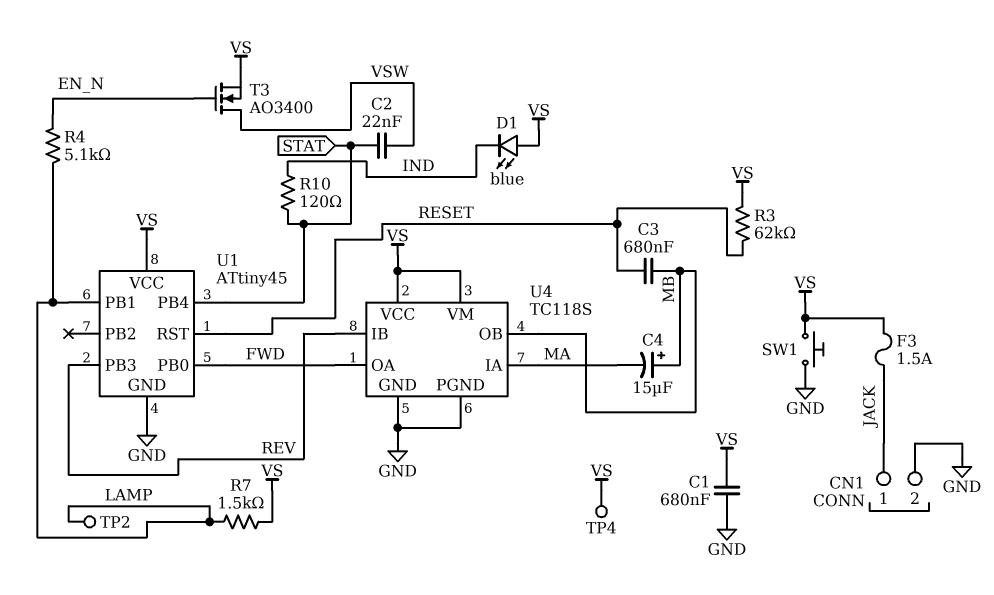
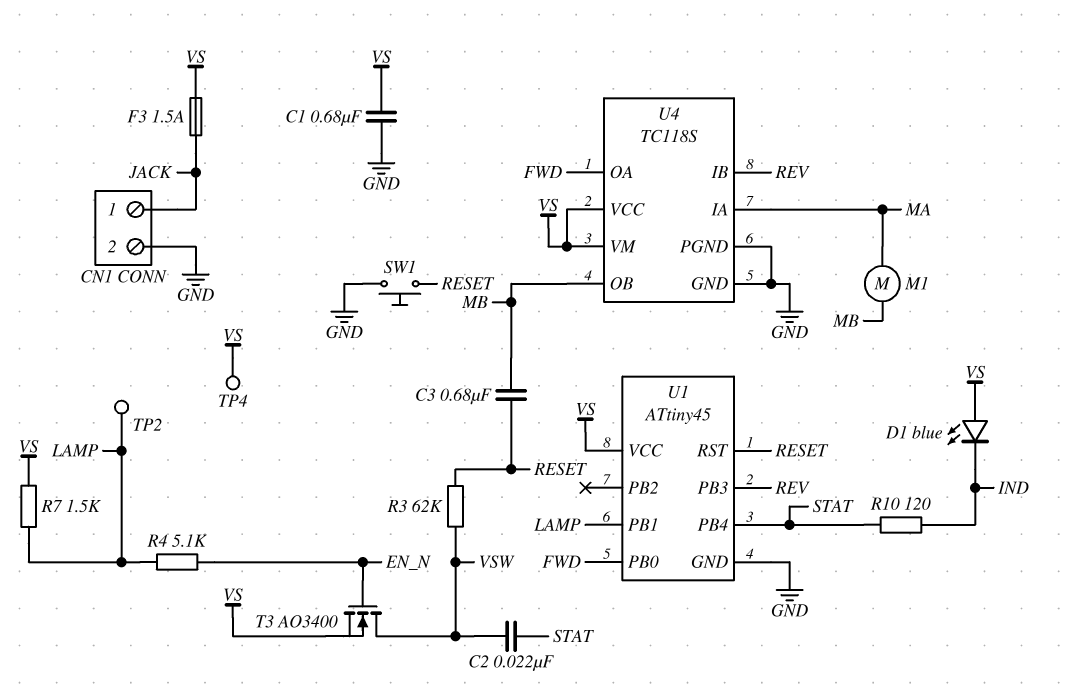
C4: 15uF (plus MB, minus MA) -> none
M1: none -> motor (MA, MB)
R3: 62k (RESET, VS) -> 62k (RESET, VSW)
SW1: button (GND, VS) -> button (GND, RESET)

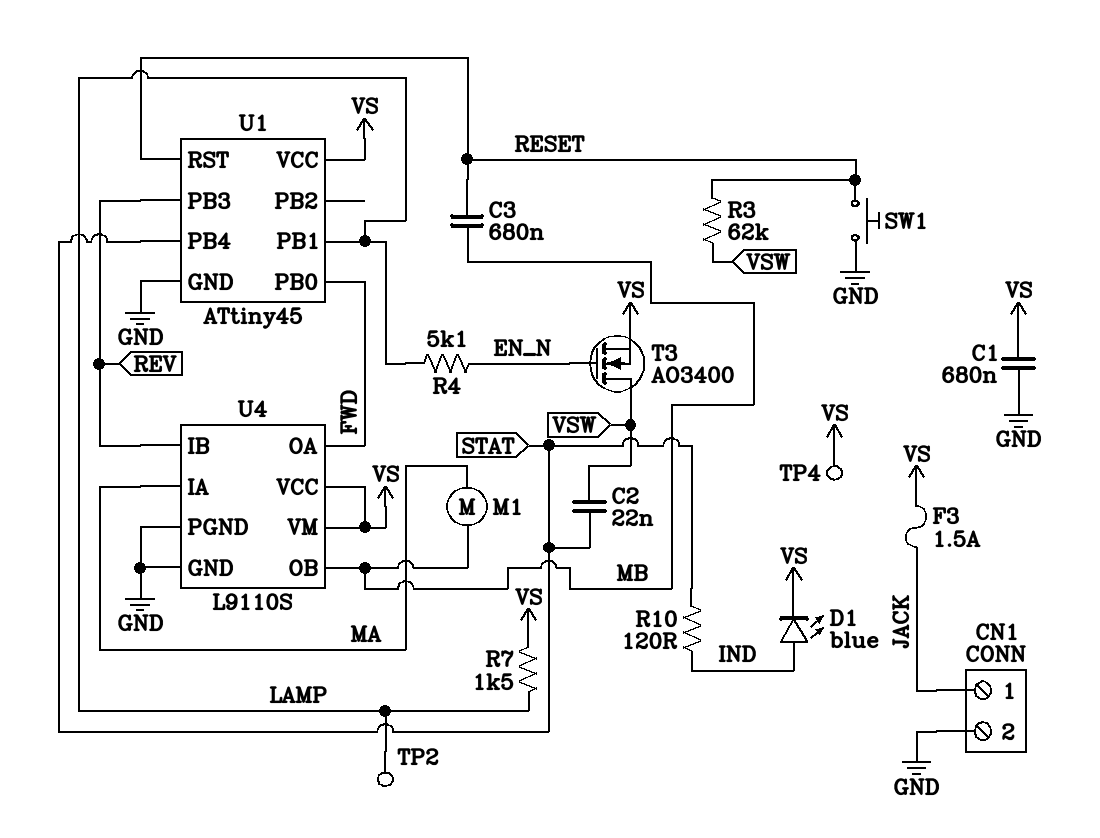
D1: LED blue (A VS, K IND) -> LED blue (A IND, K VS)
U4: TC118S -> L9110S

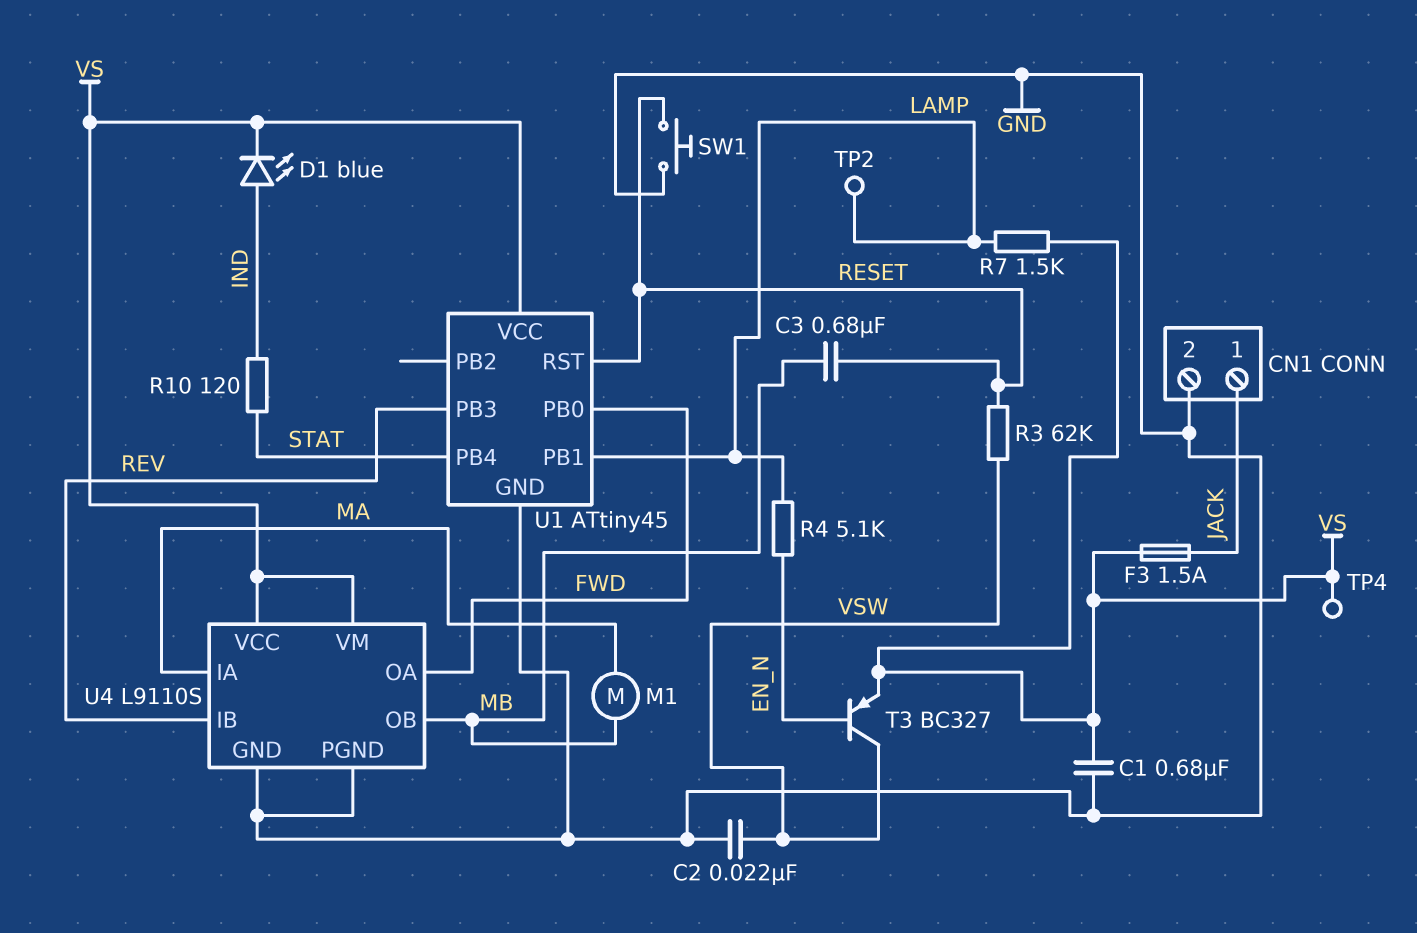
C2: 22nF (STAT, VSW) -> 22nF (GND, VSW)
T3: NMOS AO3400 (G EN_N, D VSW, S VS) -> PNP BC327 (B EN_N, C VSW, E VS)

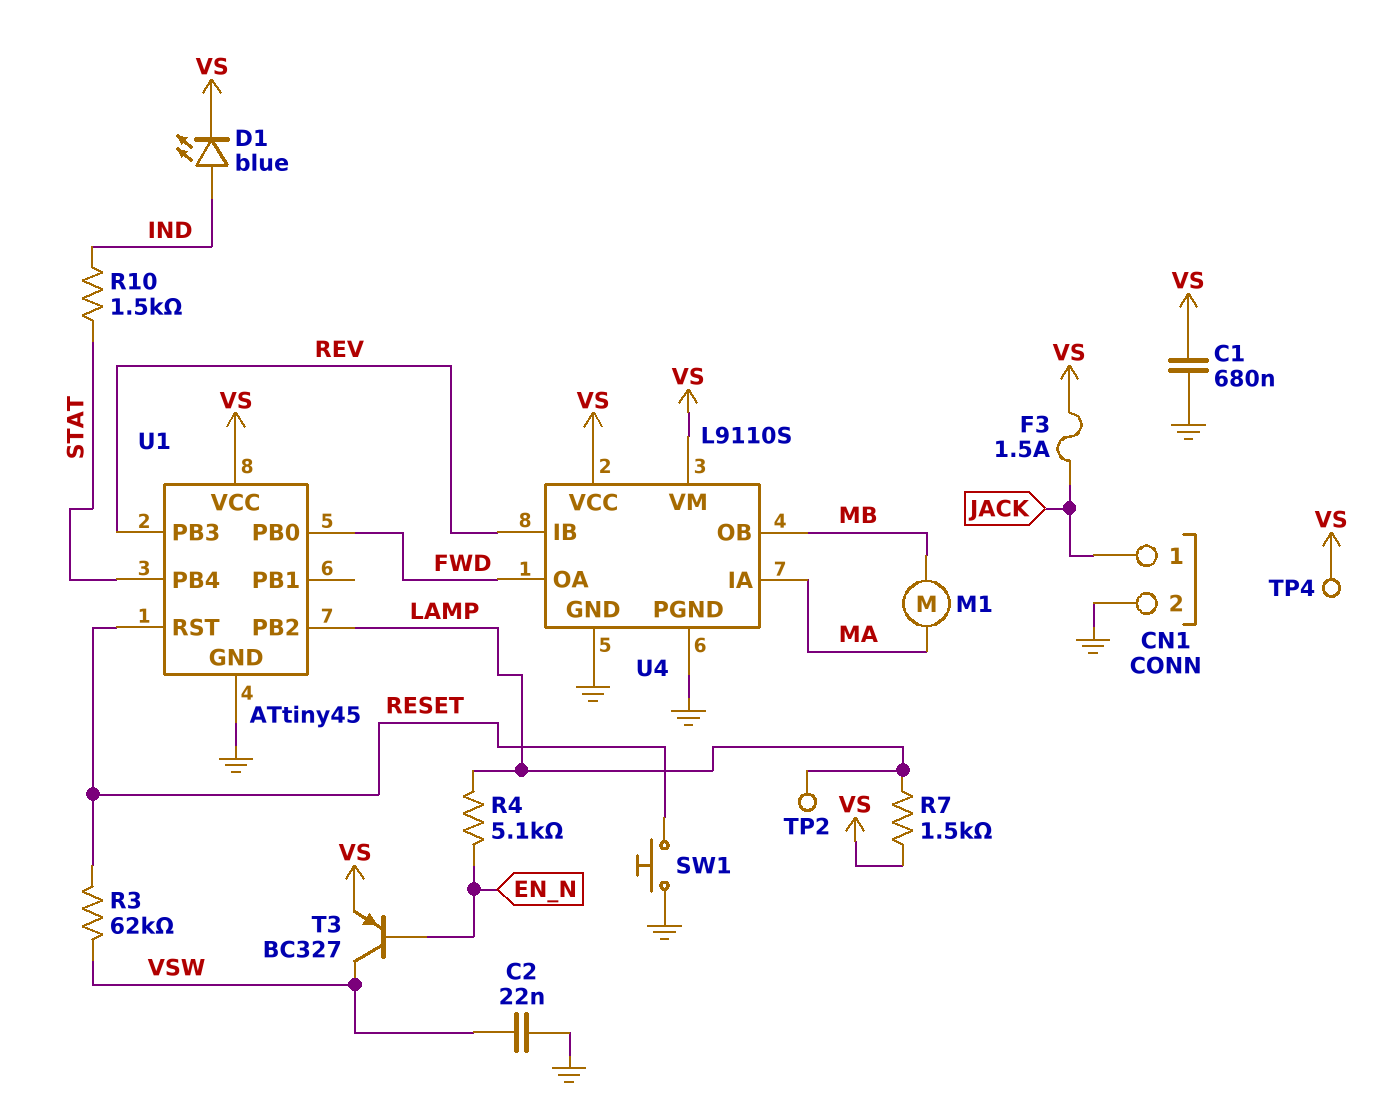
C3: 680nF (MB, RESET) -> none
R10: 120 (IND, STAT) -> 1.5k (IND, STAT)
U1 pin PB1: LAMP -> none
U1 pin PB2: none -> LAMP

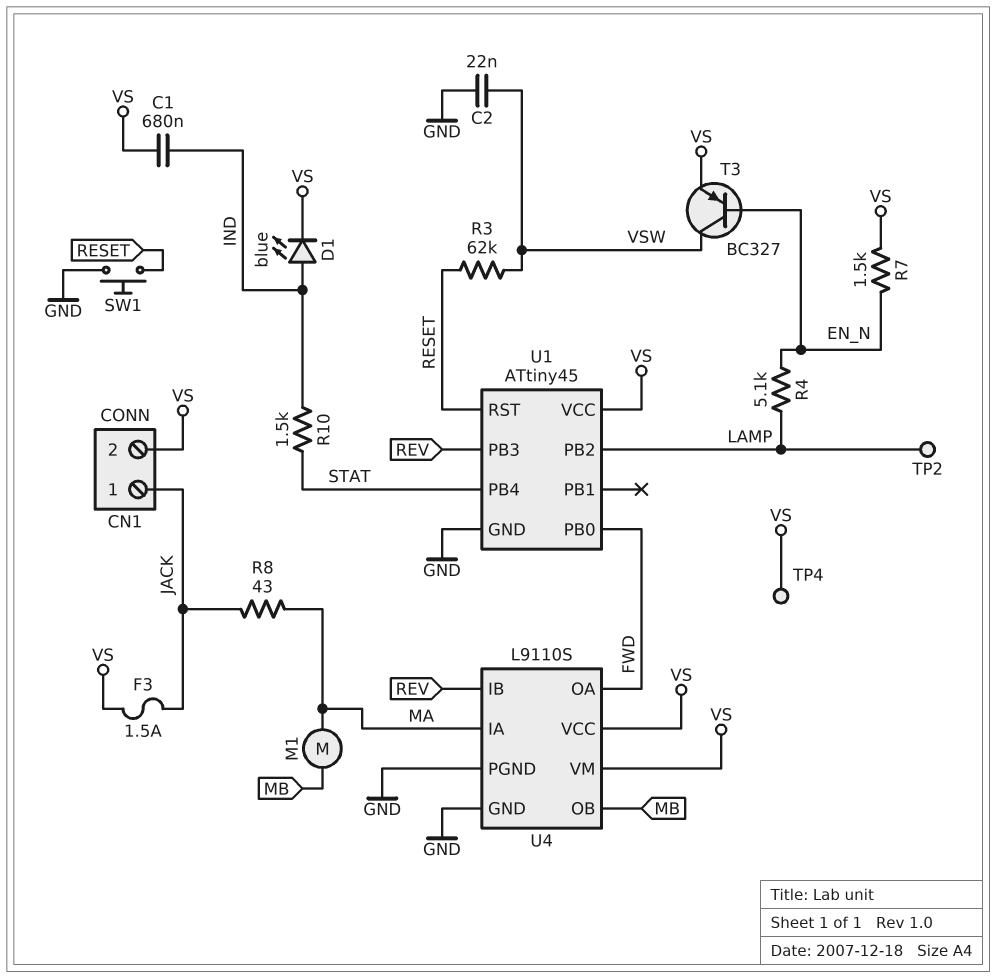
C1: 680nF (GND, VS) -> 680nF (IND, VS)
CN1 pin 2: GND -> VS
R7: 1.5k (LAMP, VS) -> 1.5k (EN_N, VS)
R8: none -> 43 (JACK, MA)

